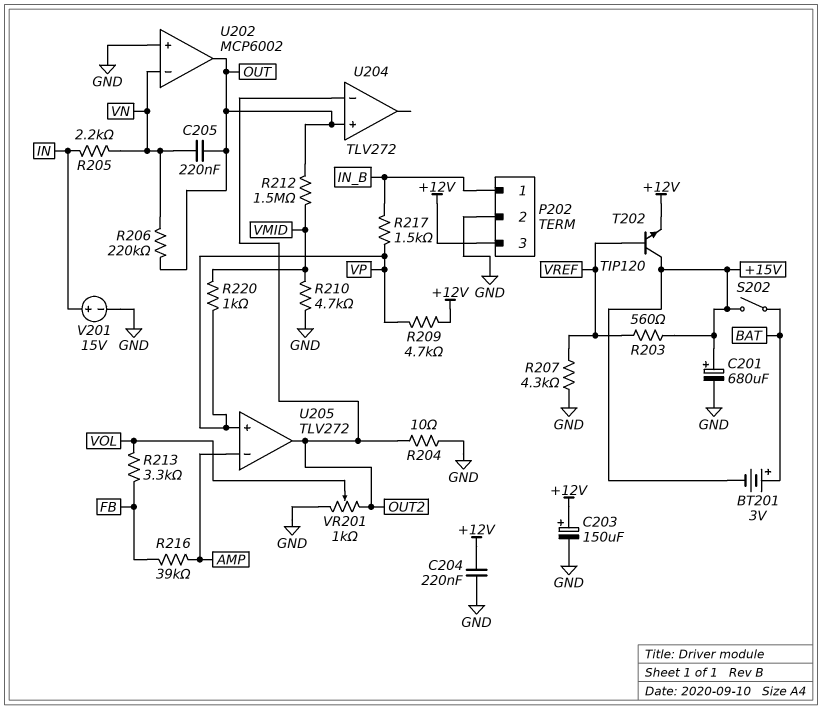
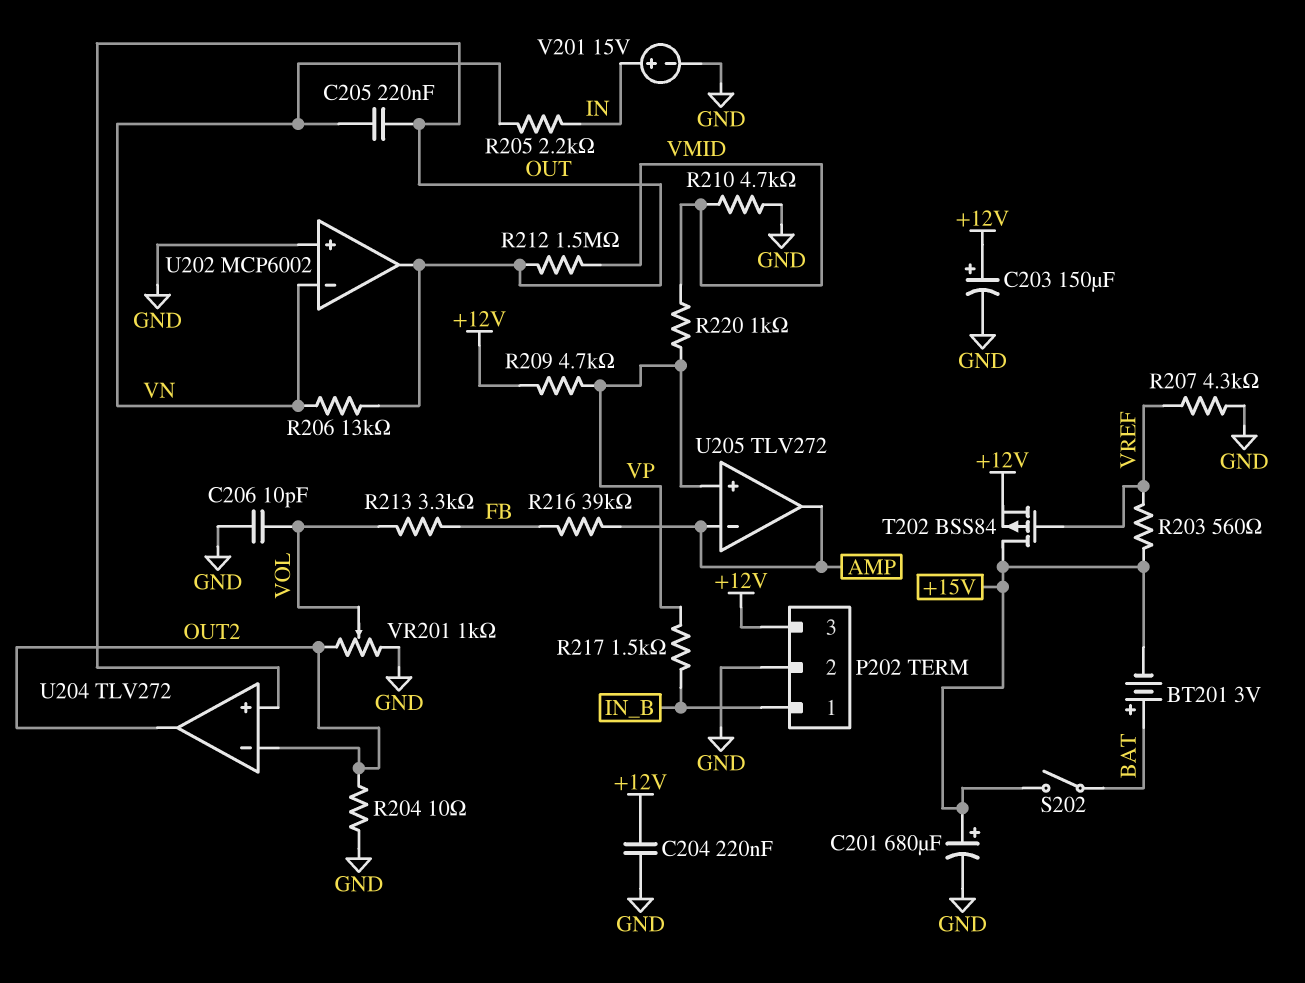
C206: none -> 10pF (GND, VOL)
R206: 220k (OUT, VN) -> 13k (OUT, VN)
T202: NPN TIP120 (B VREF, C +15V, E +12V) -> PMOS BSS84 (G VREF, D +15V, S +12V)
U204 pin out: none -> OUT2
U205 pin out: OUT2 -> AMP

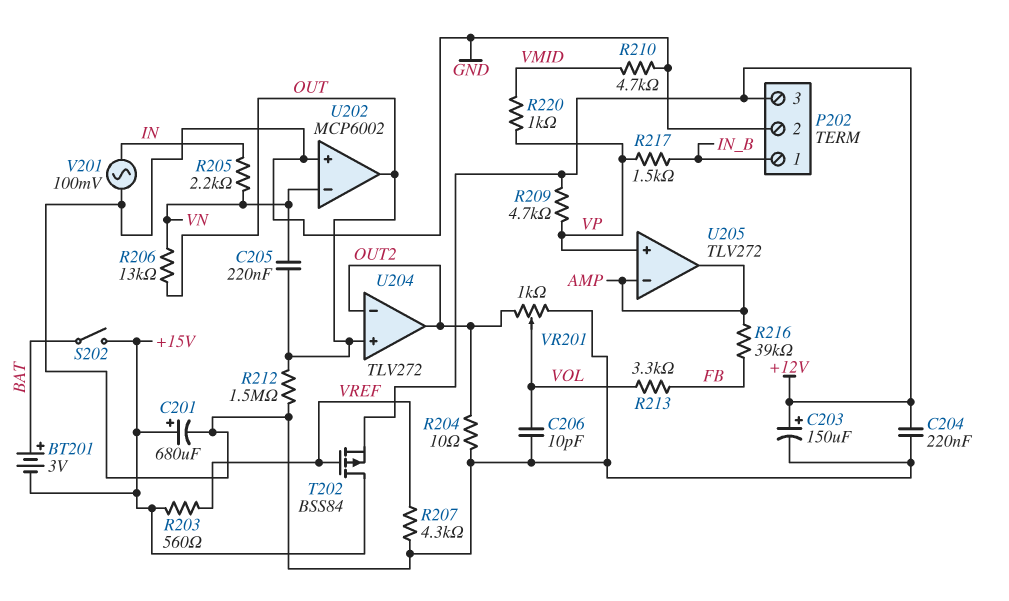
R212: 1.5M (OUT, VMID) -> 1.5M (GND, OUT)
V201: 15V (plus IN, minus GND) -> AC 100mV (GND, IN)

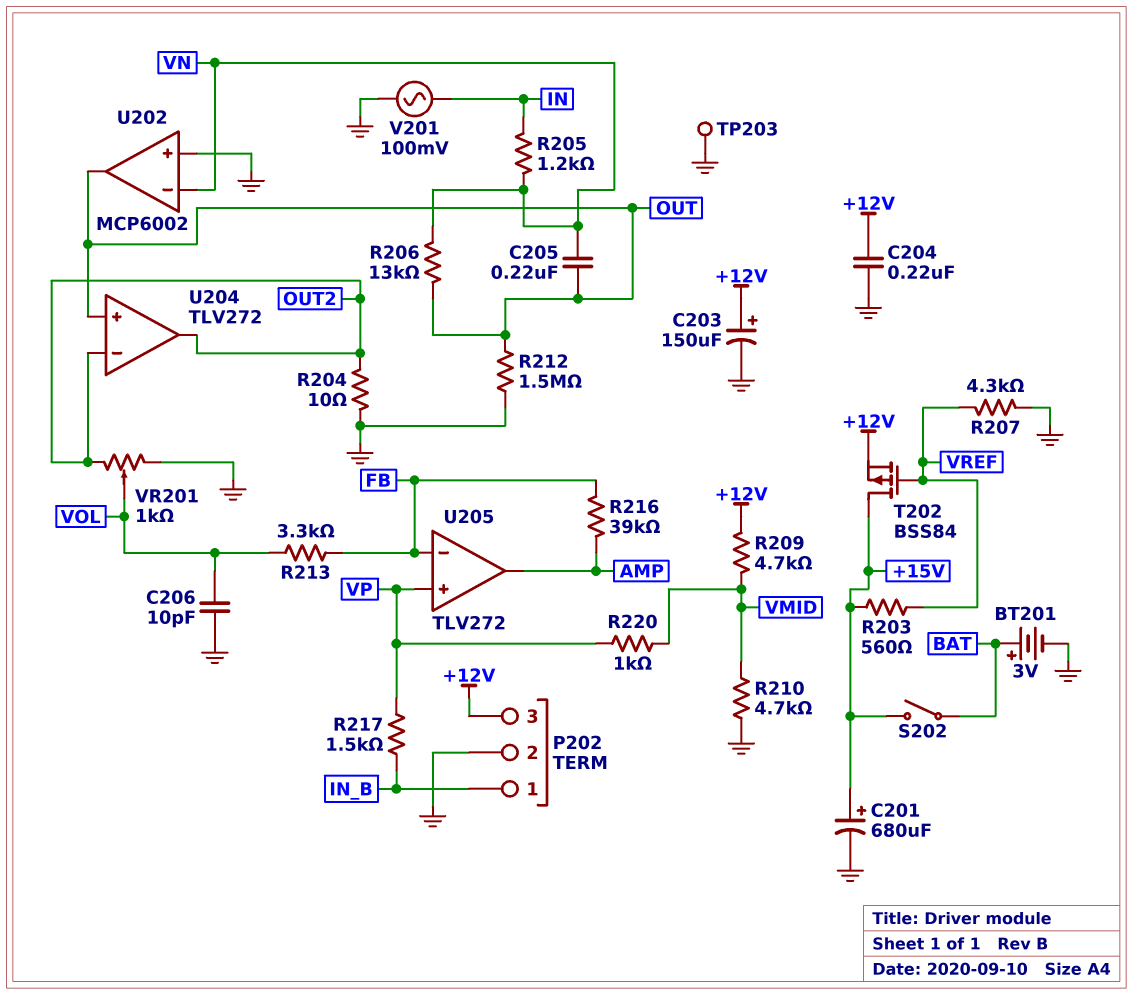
BT201: 3V (plus BAT, minus +15V) -> 3V (plus BAT, minus GND)
R205: 2.2k (IN, VN) -> 1.2k (IN, VN)
R209: 4.7k (+12V, VP) -> 4.7k (+12V, VMID)
TP203: none -> test point (GND)
U205 pin in-: AMP -> FB

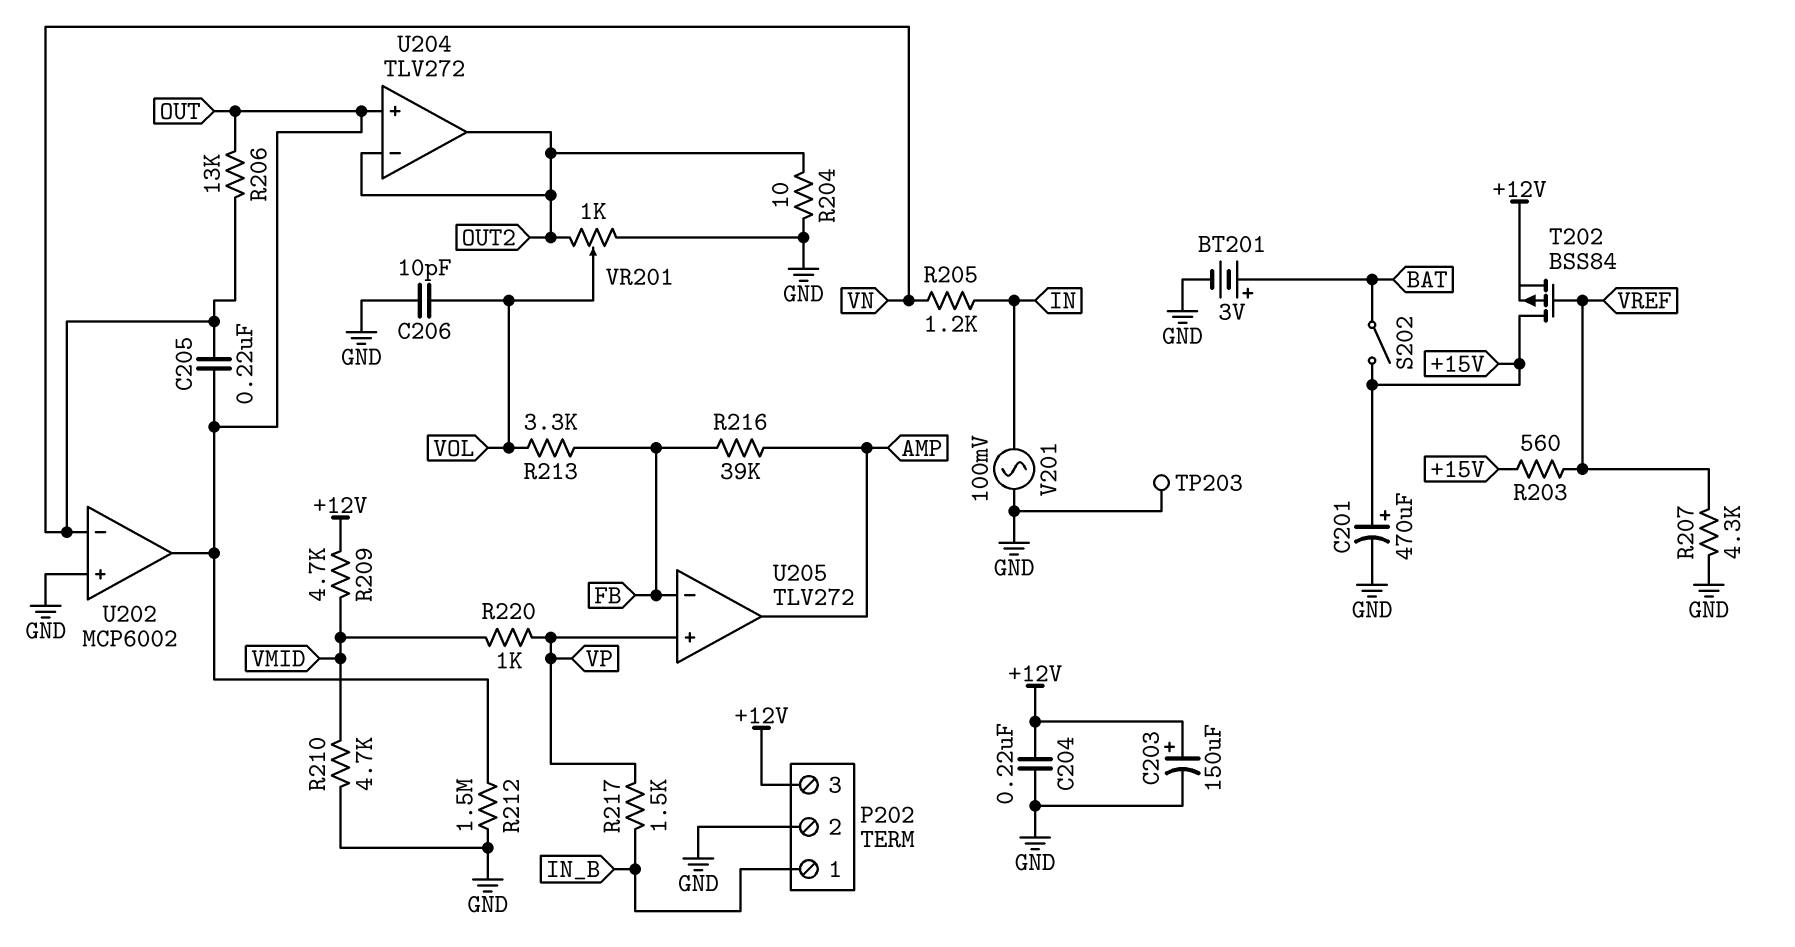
C201: 680uF (plus +15V, minus GND) -> 470uF (plus +15V, minus GND)

